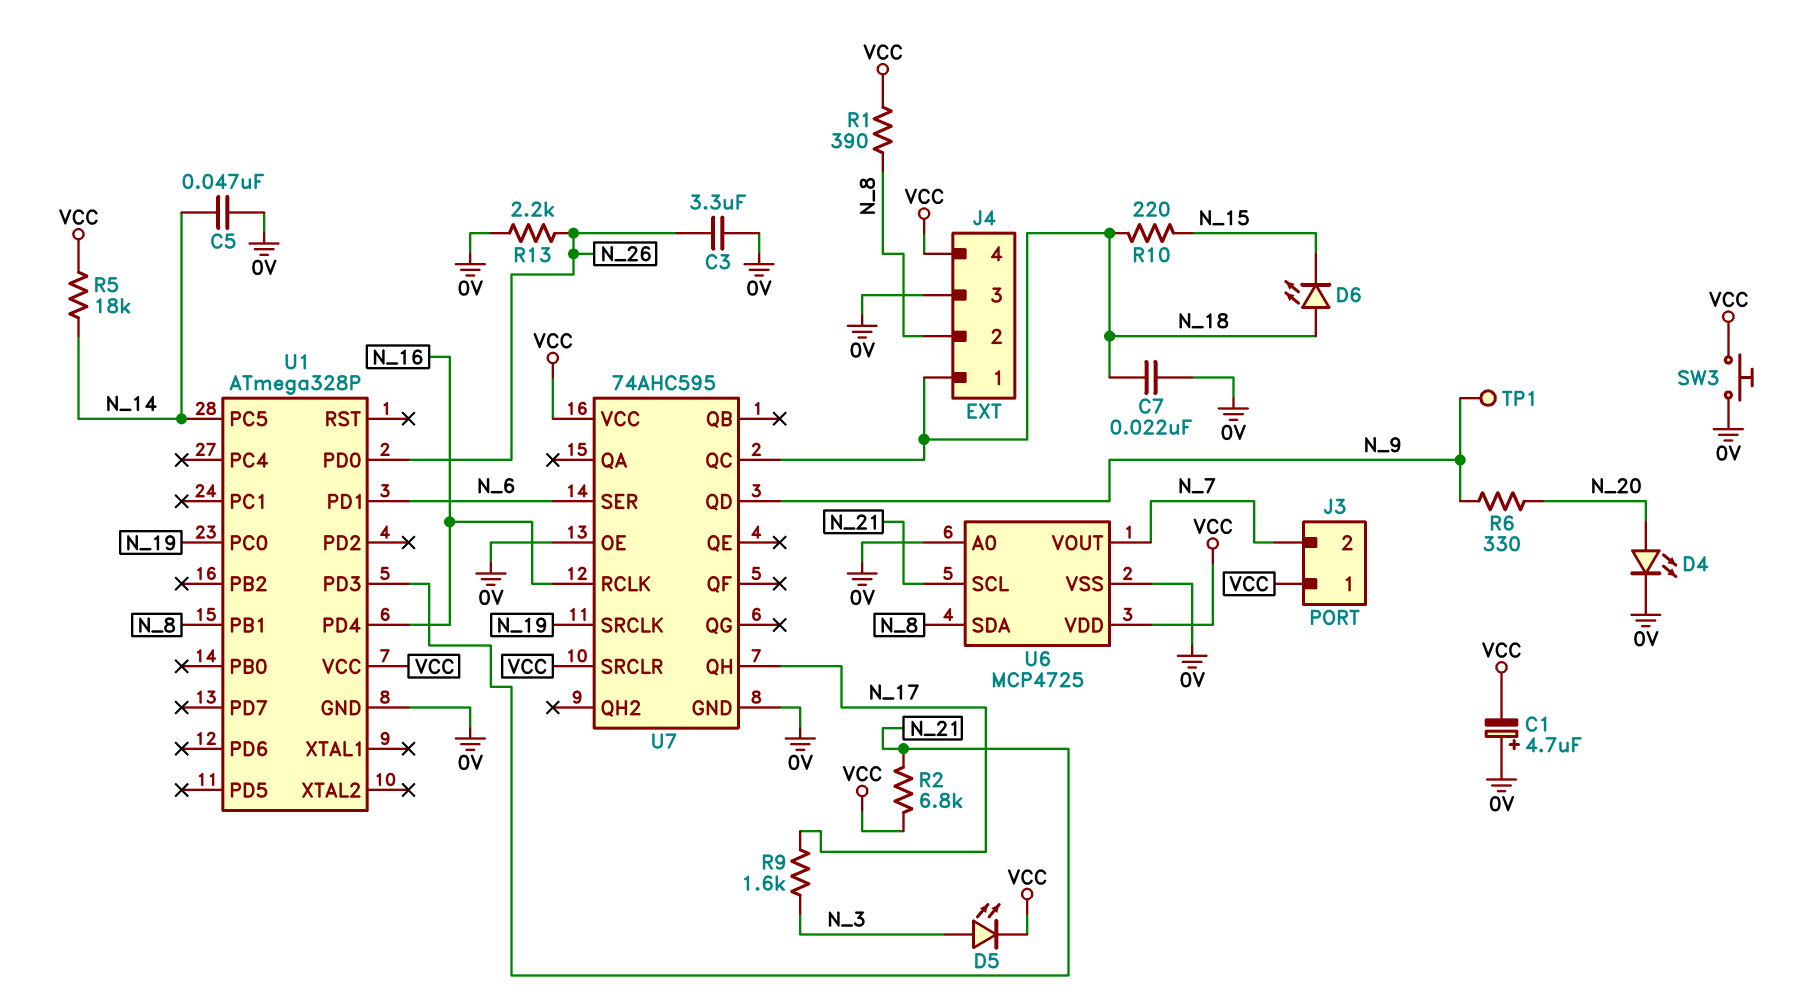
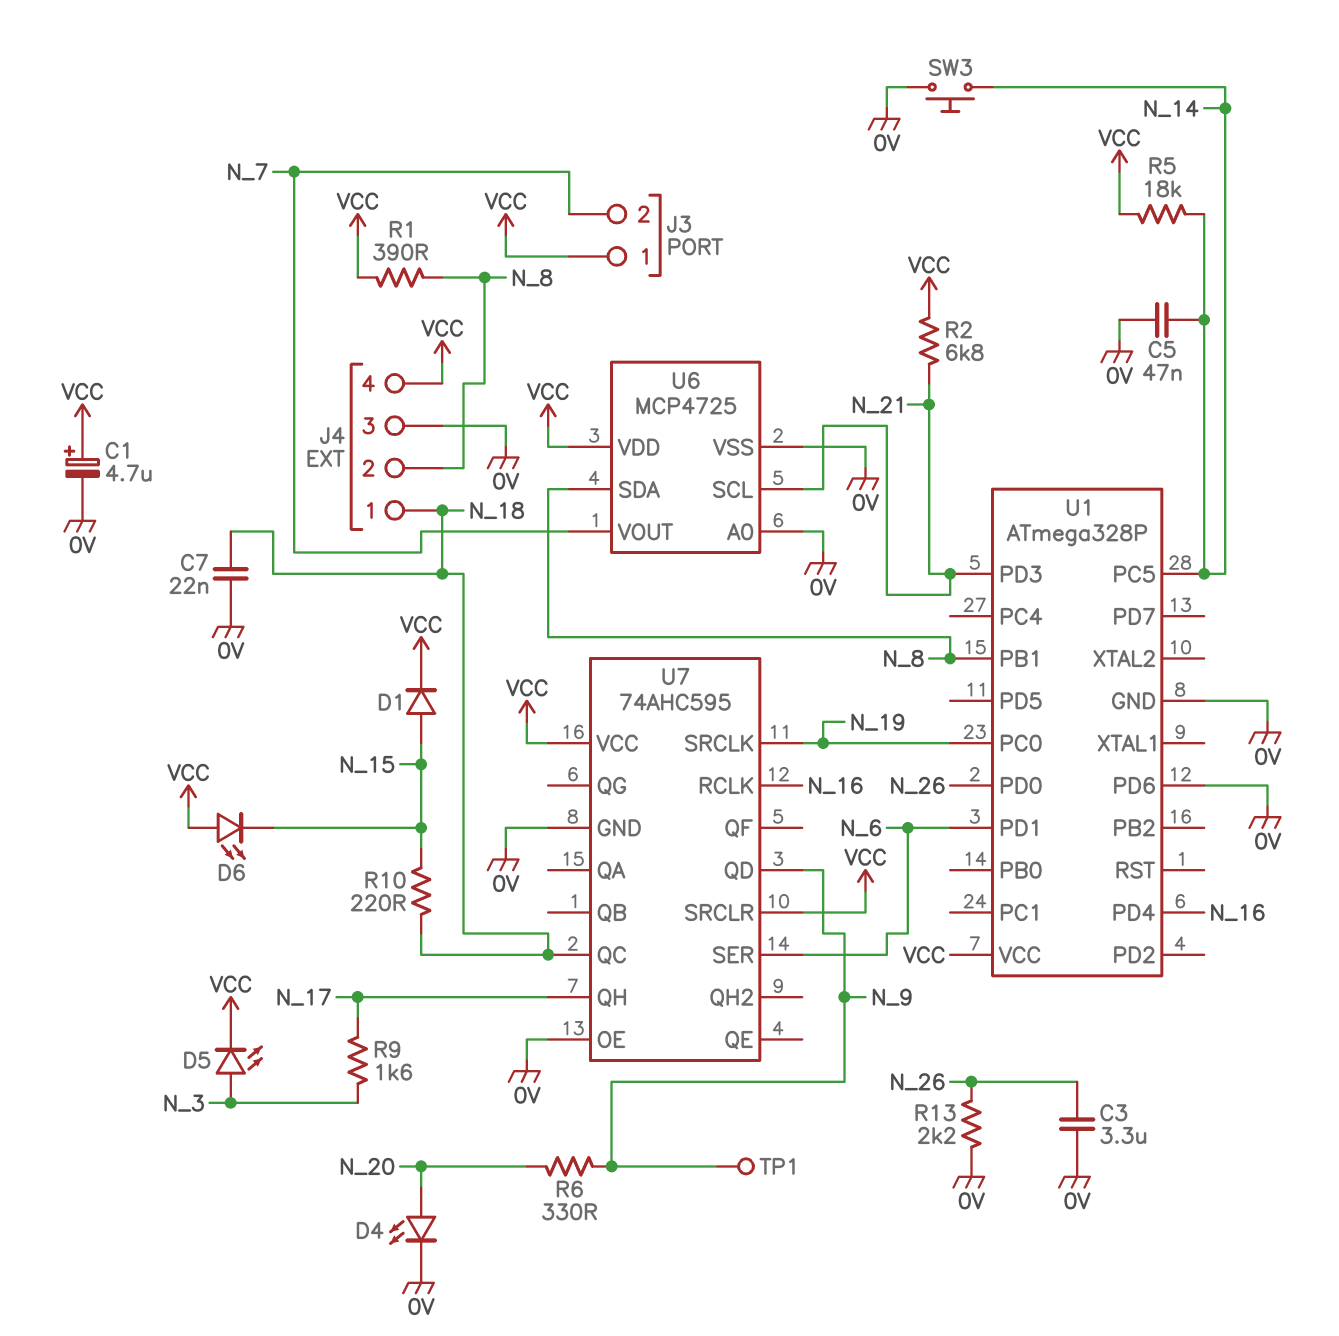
C1: 4.7uF (plus 0V, minus VCC) -> 4.7uF (plus VCC, minus 0V)
D1: none -> diode (A N_15, K VCC)
D6: LED (A N_18, K N_15) -> LED (A VCC, K N_15)
SW3: button (0V, VCC) -> button (0V, N_14)
U1 pin PD6: none -> 0V

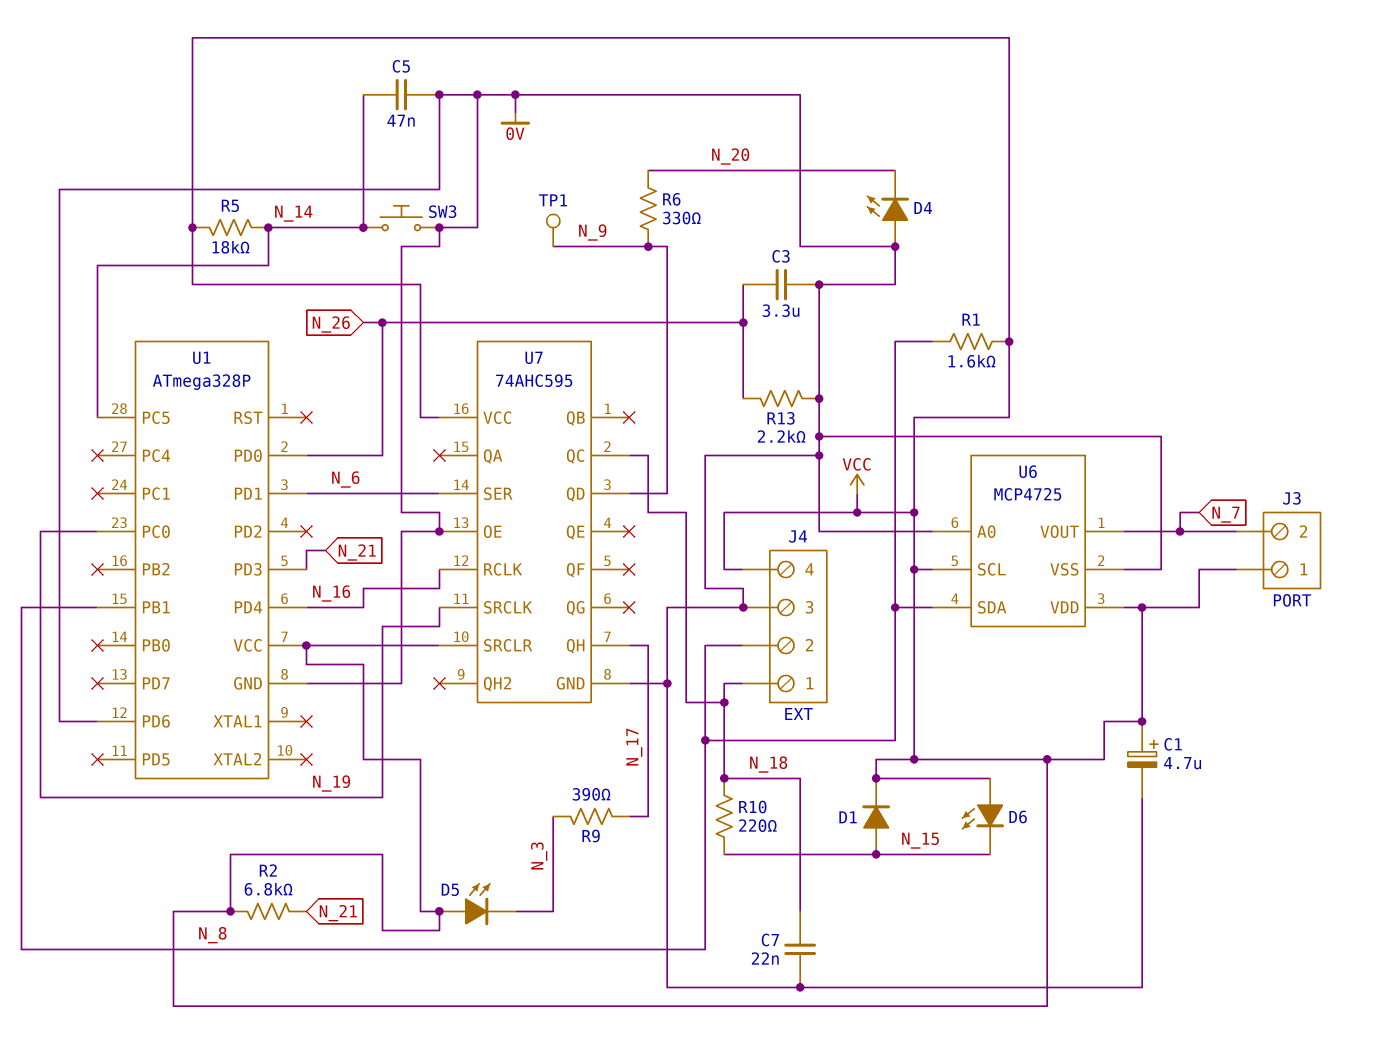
D4: LED (A N_20, K 0V) -> LED (A 0V, K N_20)
D5: LED (A N_3, K VCC) -> LED (A VCC, K N_3)
R1: 390 (N_8, VCC) -> 1.6k (N_8, VCC)
R9: 1.6k (N_3, N_17) -> 390 (N_3, N_17)
U6 pin SCL: N_21 -> VCC

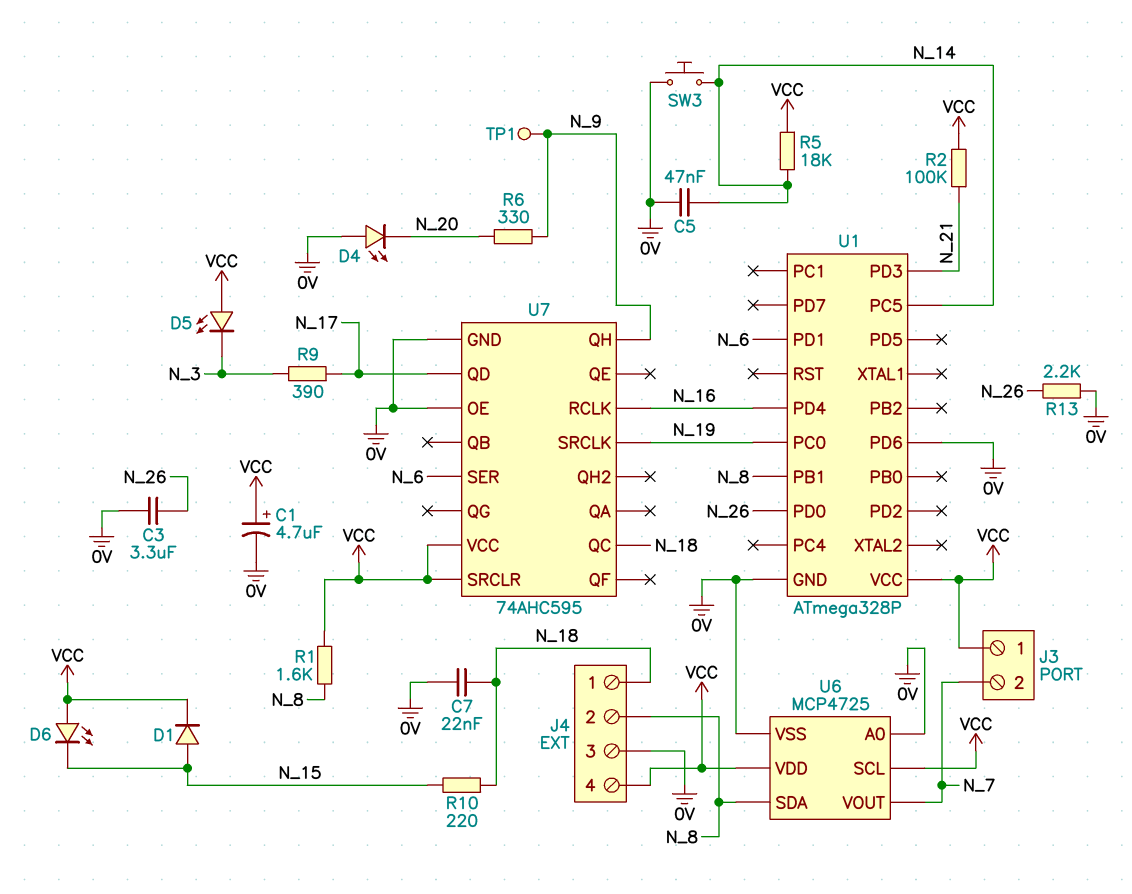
R2: 6.8k (N_21, VCC) -> 100k (N_21, VCC)
U7 pin QD: N_9 -> N_17
U7 pin QH: N_17 -> N_9

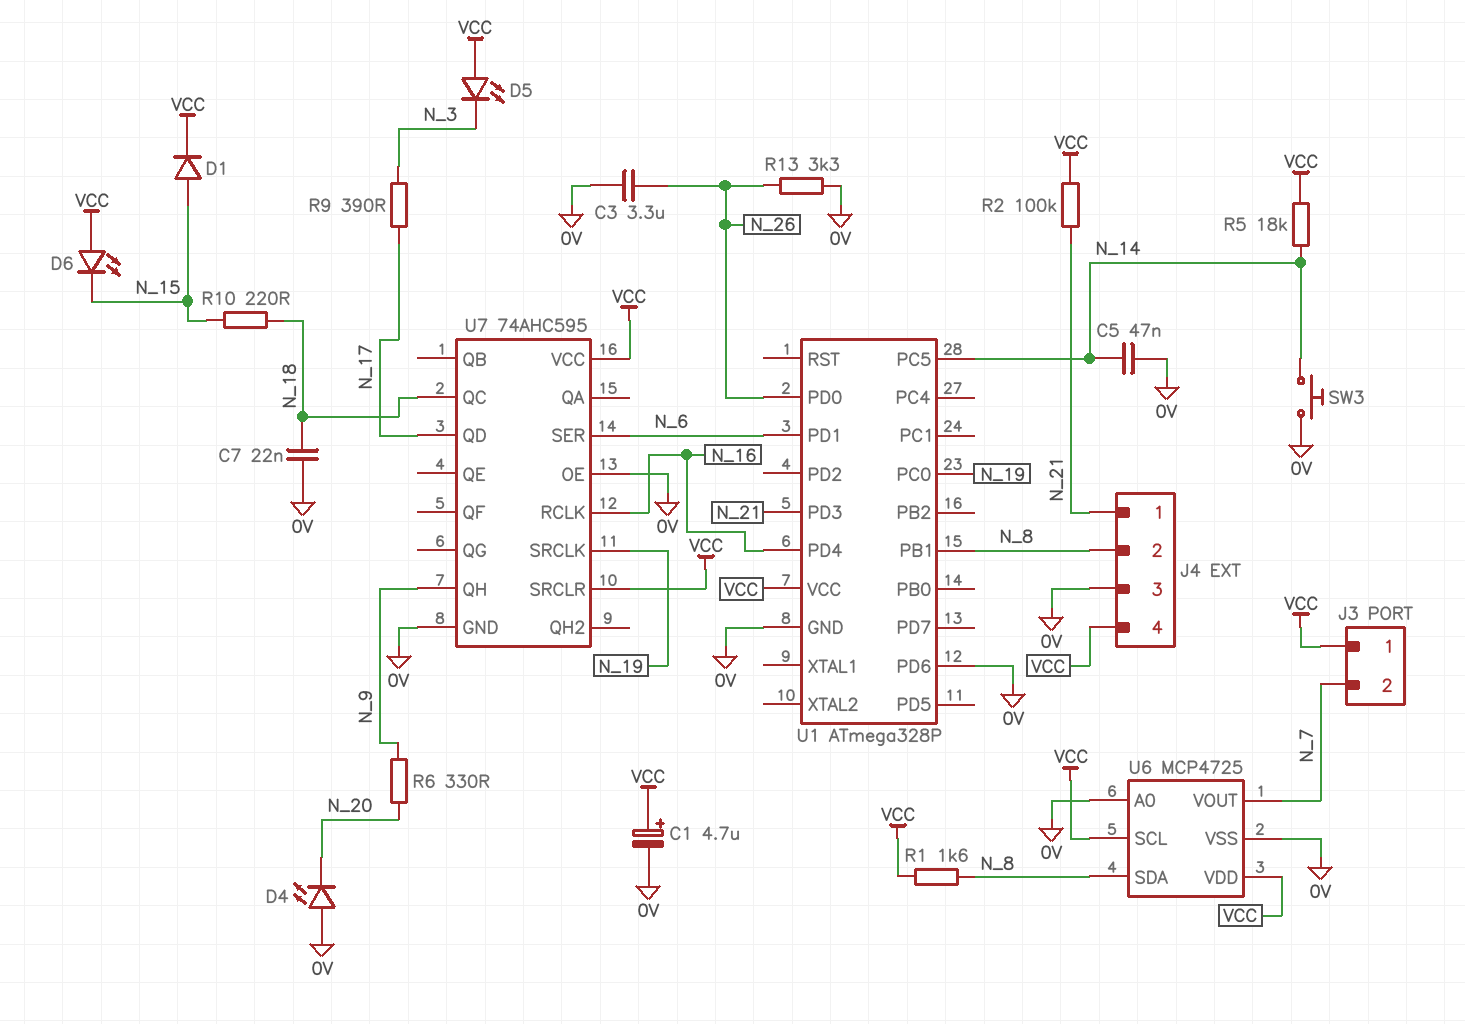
J4 pin 1: N_18 -> N_21
R13: 2.2k (0V, N_26) -> 3.3k (0V, N_26)
TP1: test point (N_9) -> none

